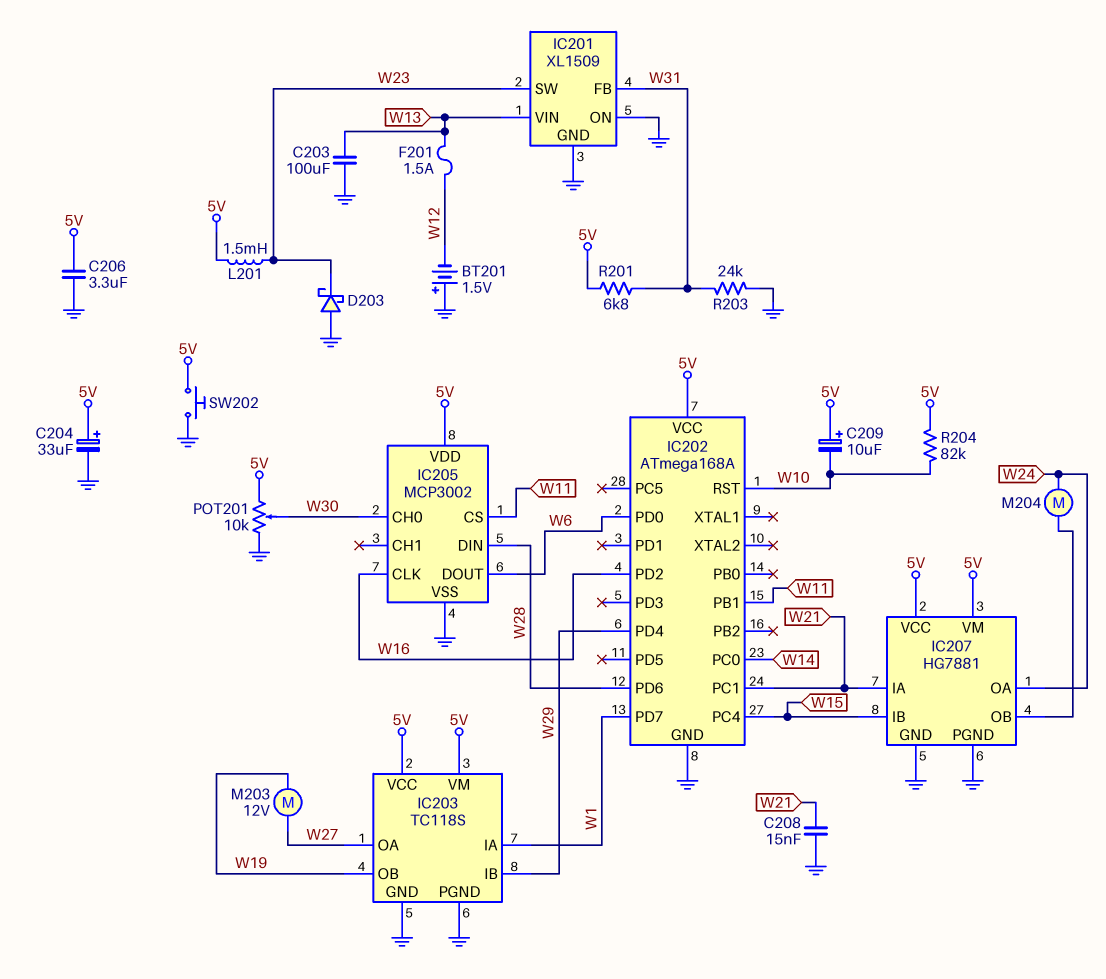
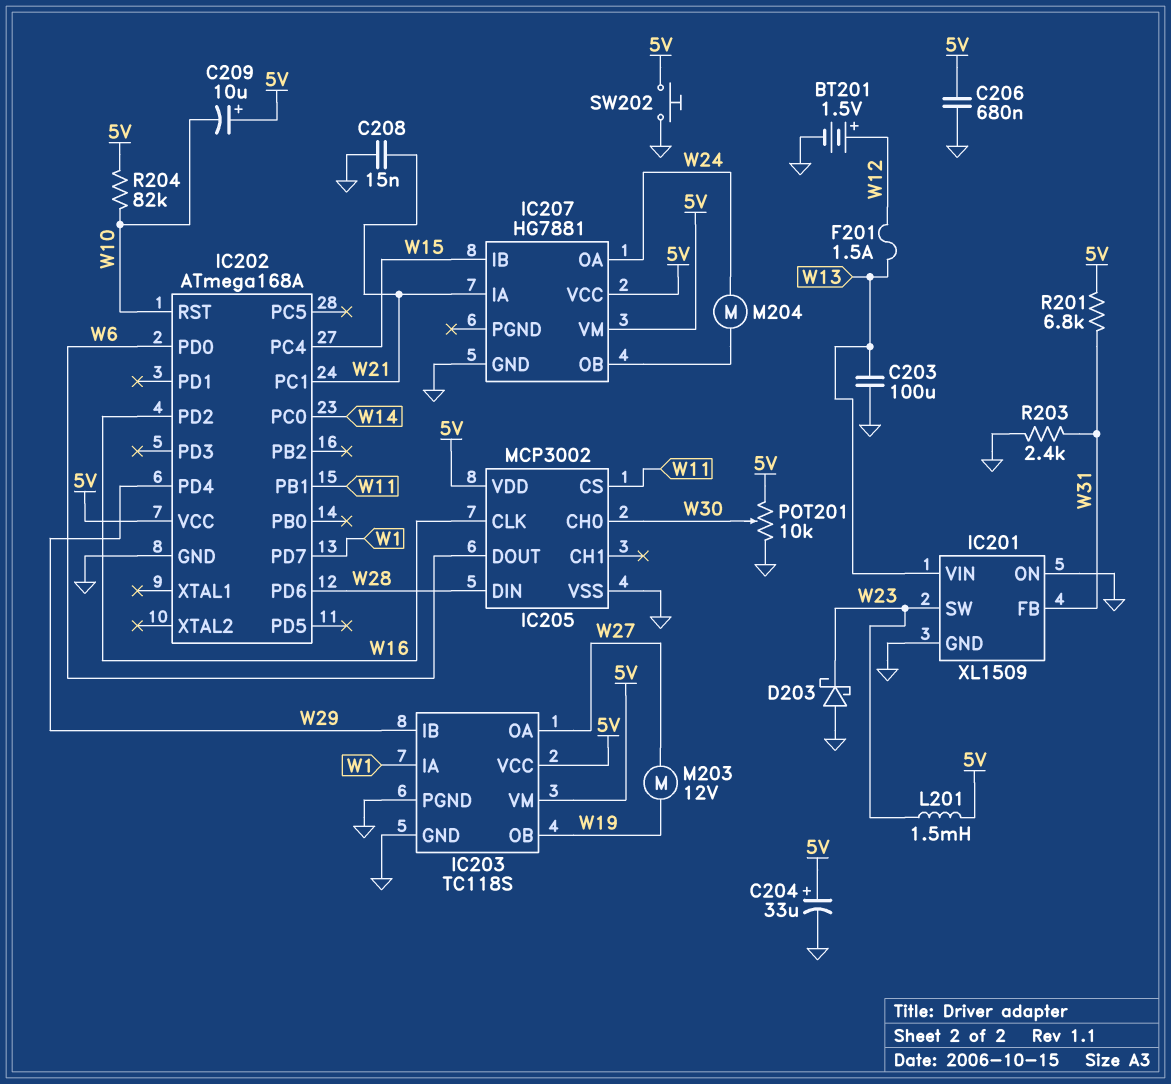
BT201: 1.5V (plus GND, minus W12) -> 1.5V (plus W12, minus GND)
C206: 3.3uF (5V, GND) -> 680nF (5V, GND)
IC207 pin PGND: GND -> none
R203: 24k (GND, W31) -> 2.4k (GND, W31)

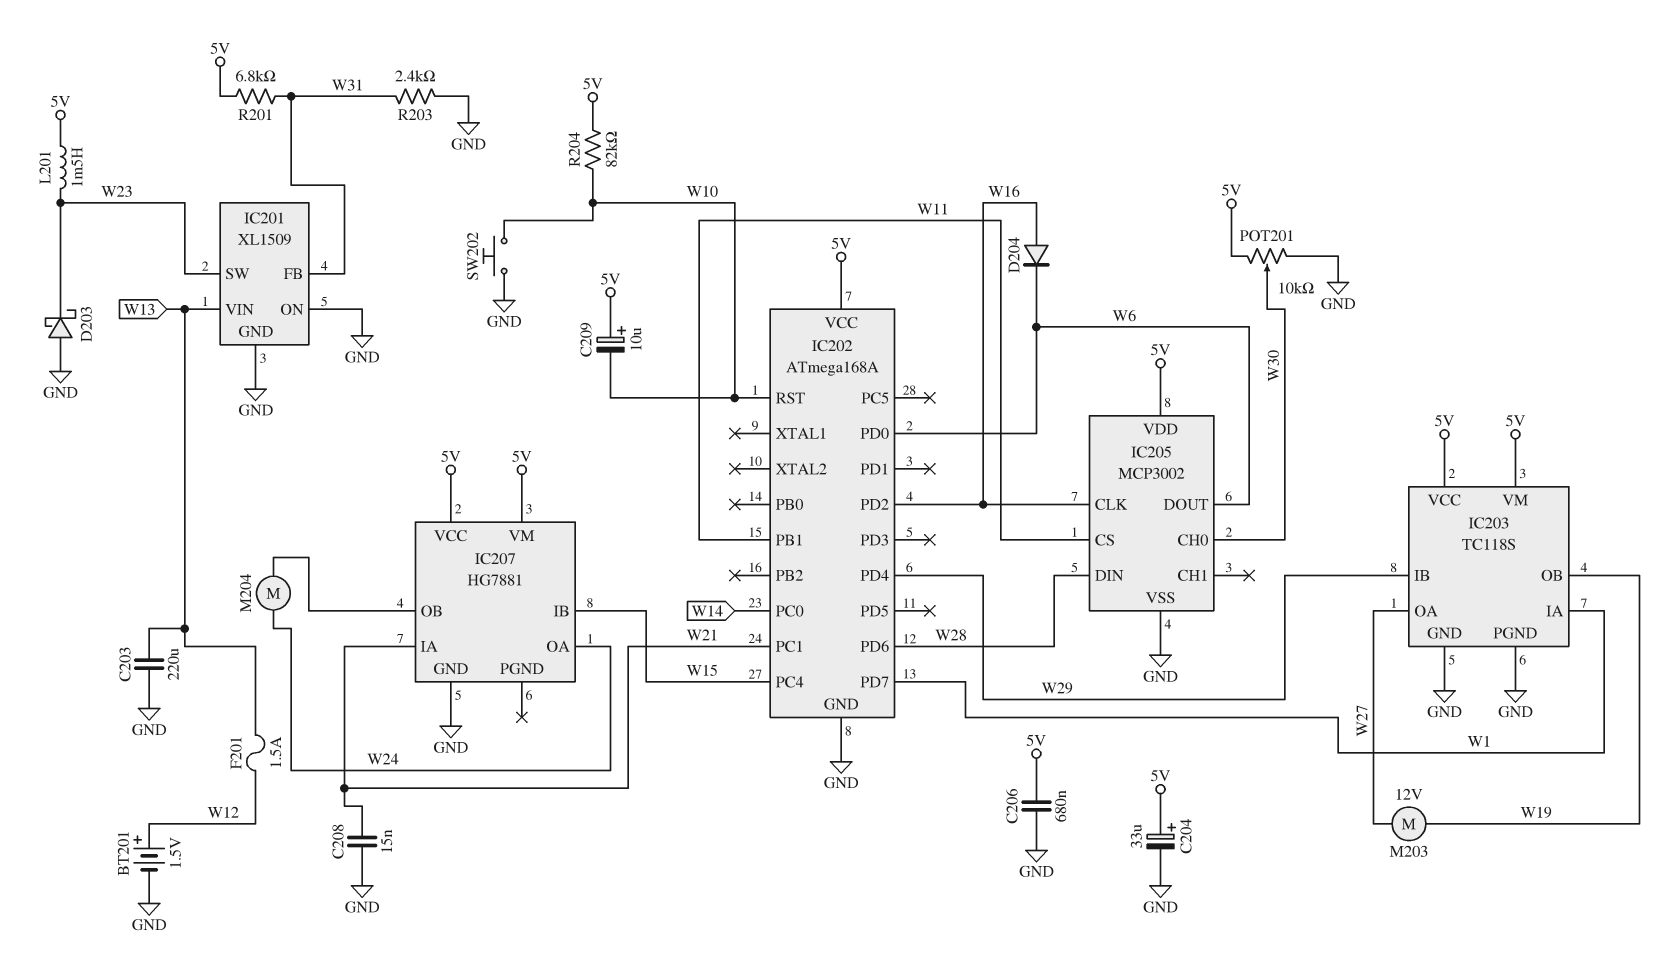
C203: 100uF (GND, W13) -> 220uF (GND, W13)
D204: none -> diode (A W16, K W6)
SW202: button (5V, GND) -> button (GND, W10)

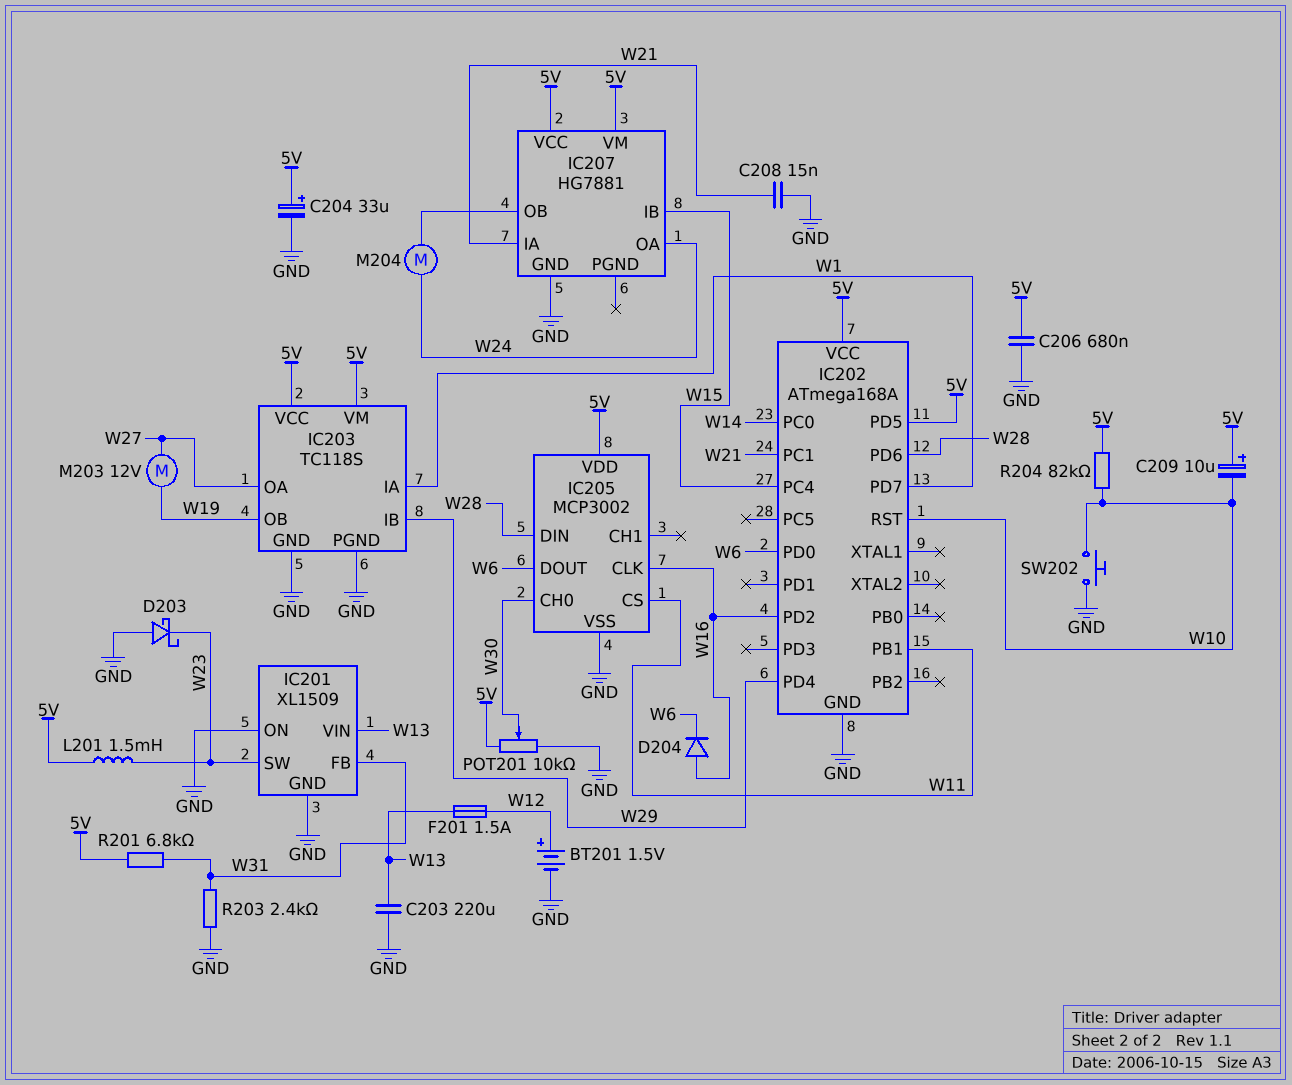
IC202 pin PD5: none -> 5V

